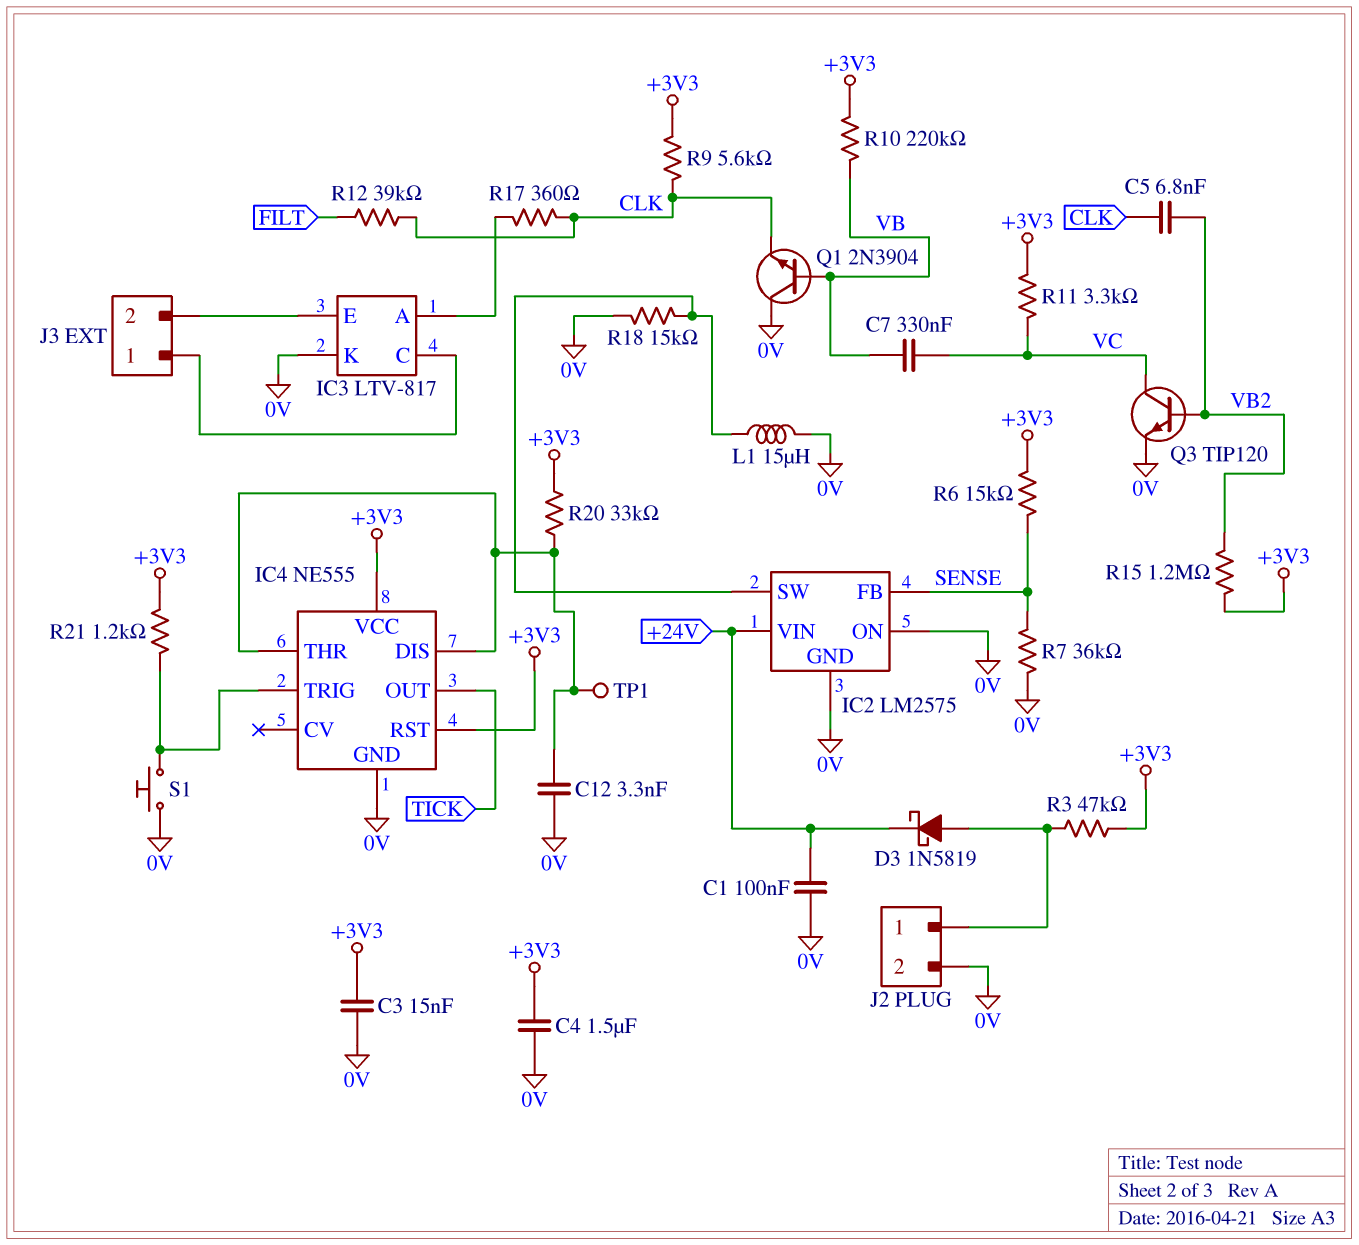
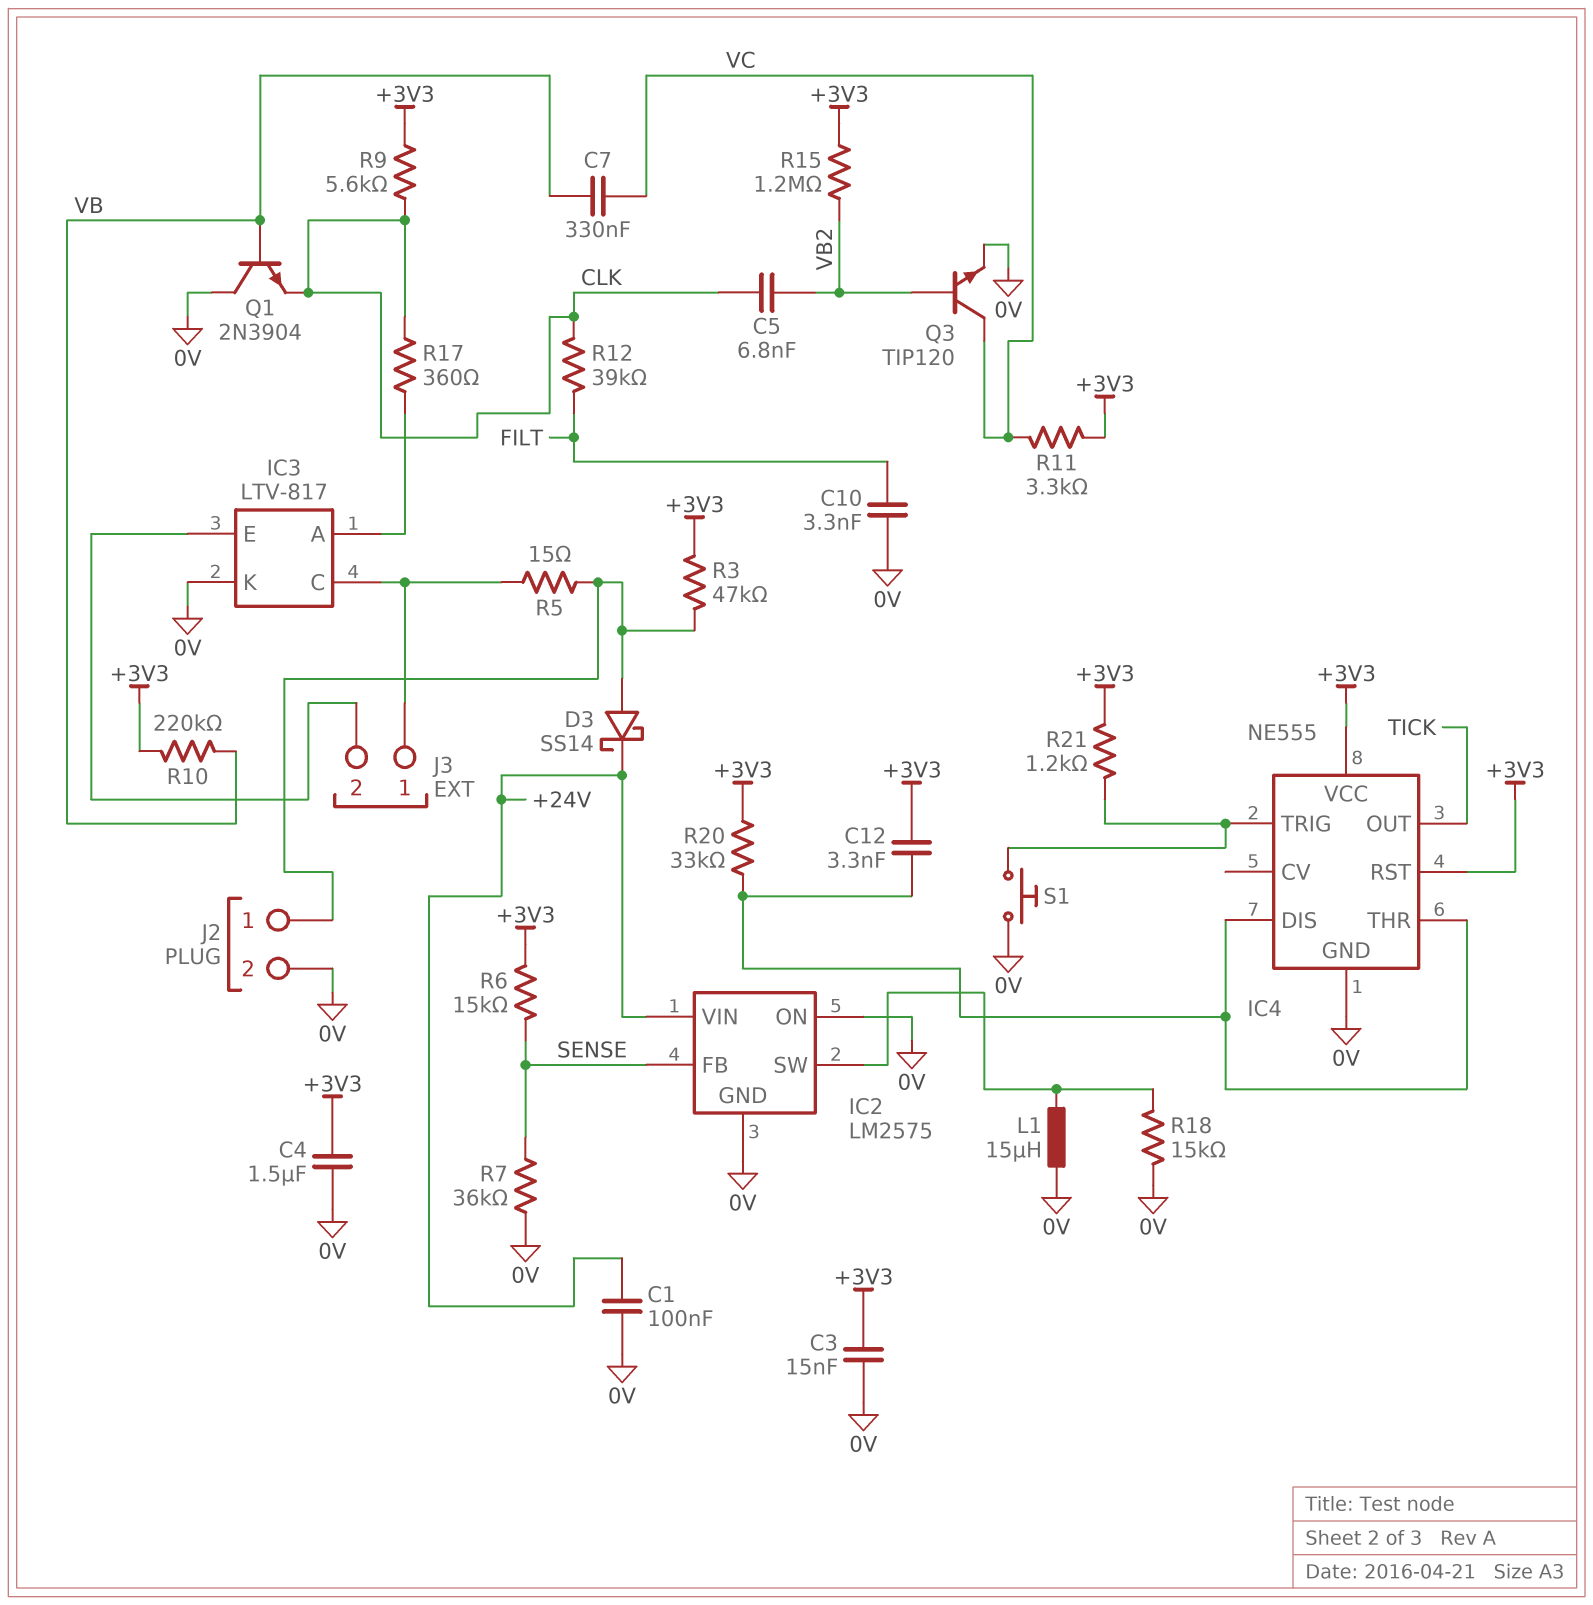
C10: none -> 3.3nF (0V, FILT)
C12: 3.3nF (0V, IC4/DIS) -> 3.3nF (+3V3, IC4/DIS)
D3: schottky 1N5819 (A J2/1, K +24V) -> schottky SS14 (A J2/1, K +24V)
R5: none -> 15 (IC3/C, J2/1)
TP1: test point (IC4/DIS) -> none

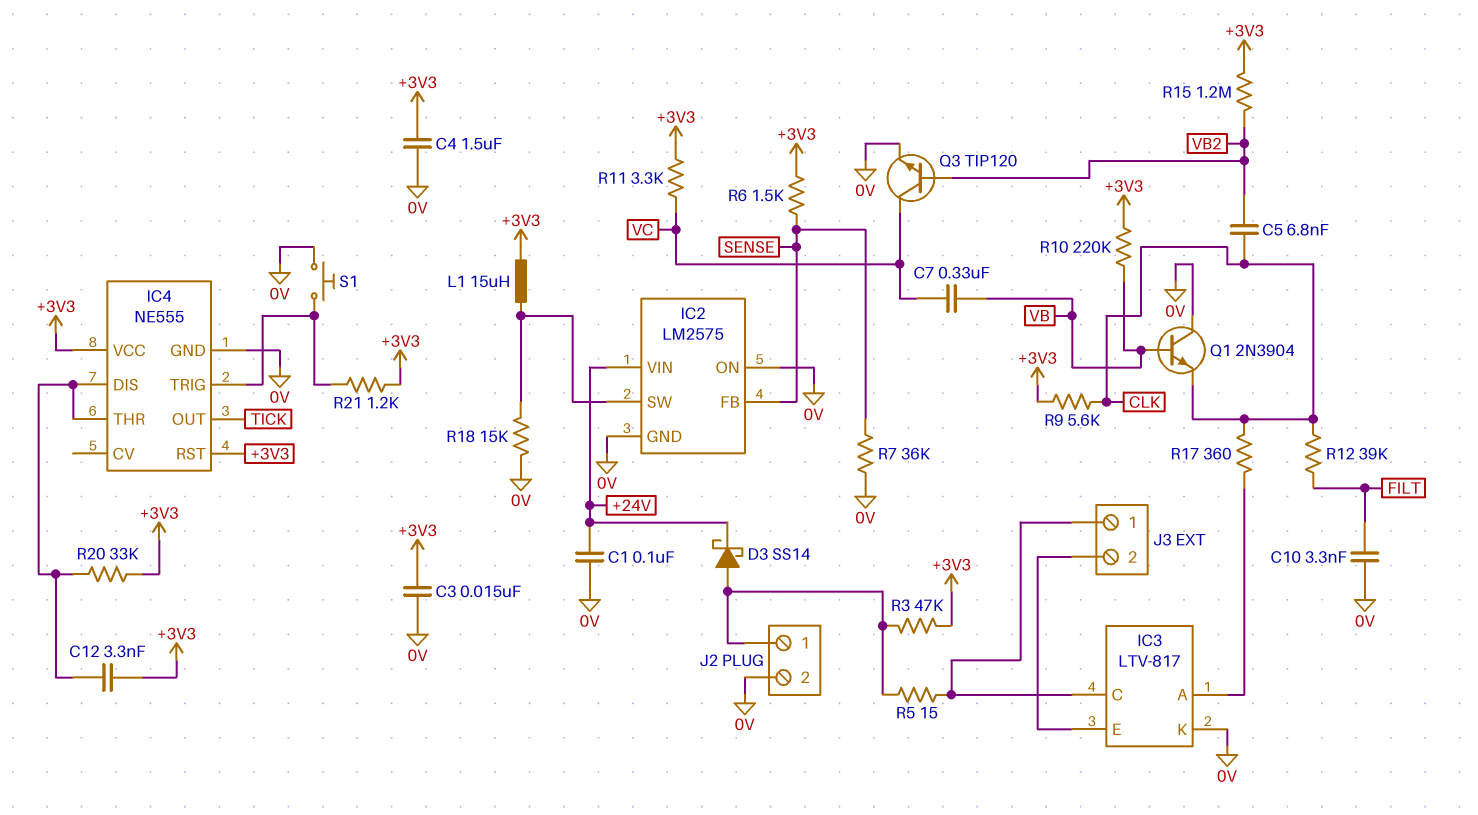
L1: 15uH (0V, IC2/SW) -> 15uH (+3V3, IC2/SW)
R6: 15k (+3V3, SENSE) -> 1.5k (+3V3, SENSE)

